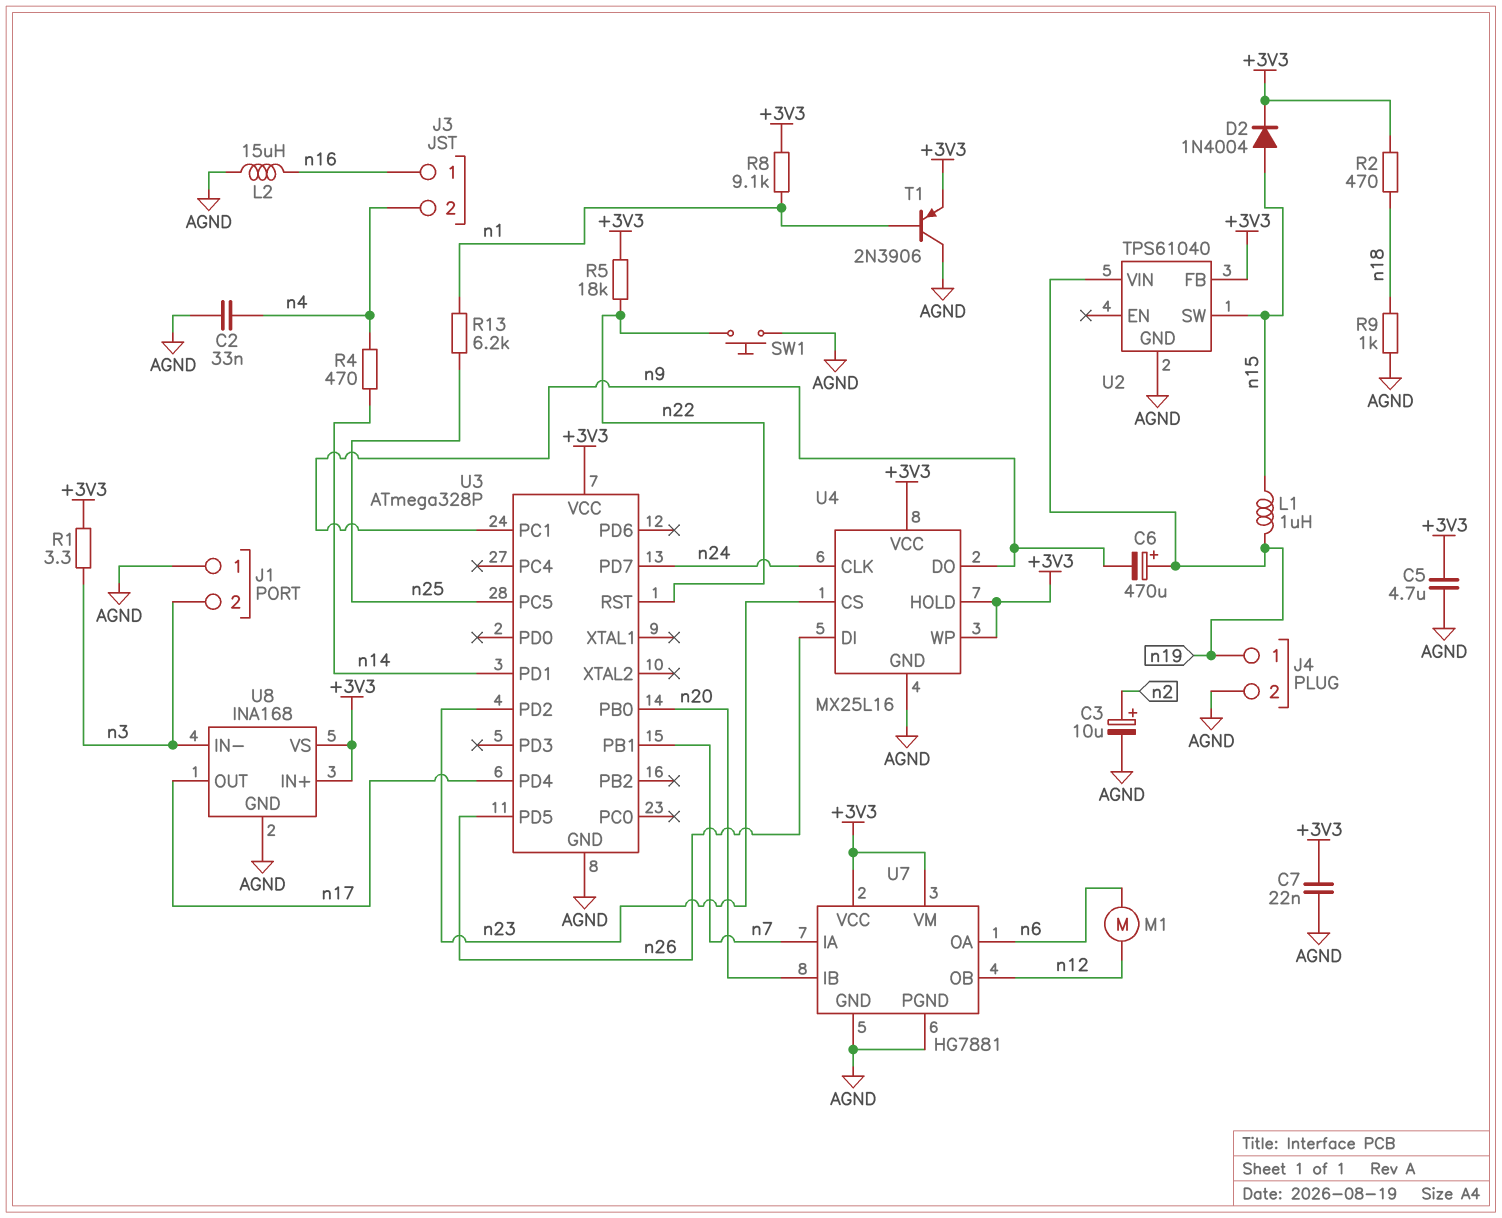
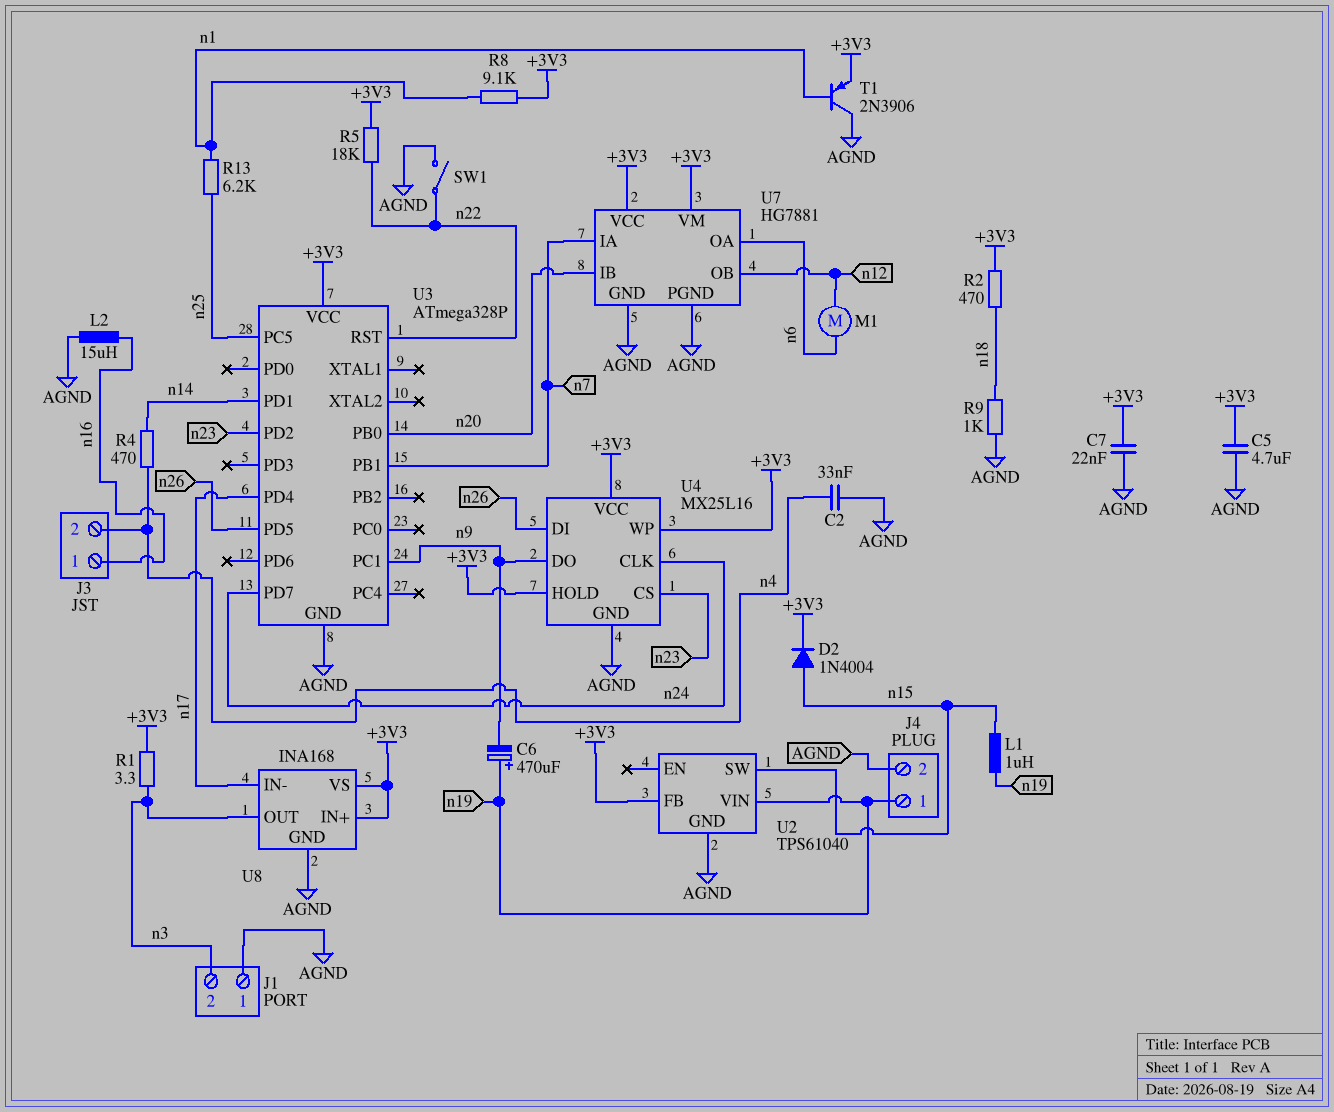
C3: 10uF (plus n2, minus AGND) -> none
SW1: button (AGND, n22) -> switch (AGND, n22)
U8 pin IN-: n3 -> n17
U8 pin OUT: n17 -> n3

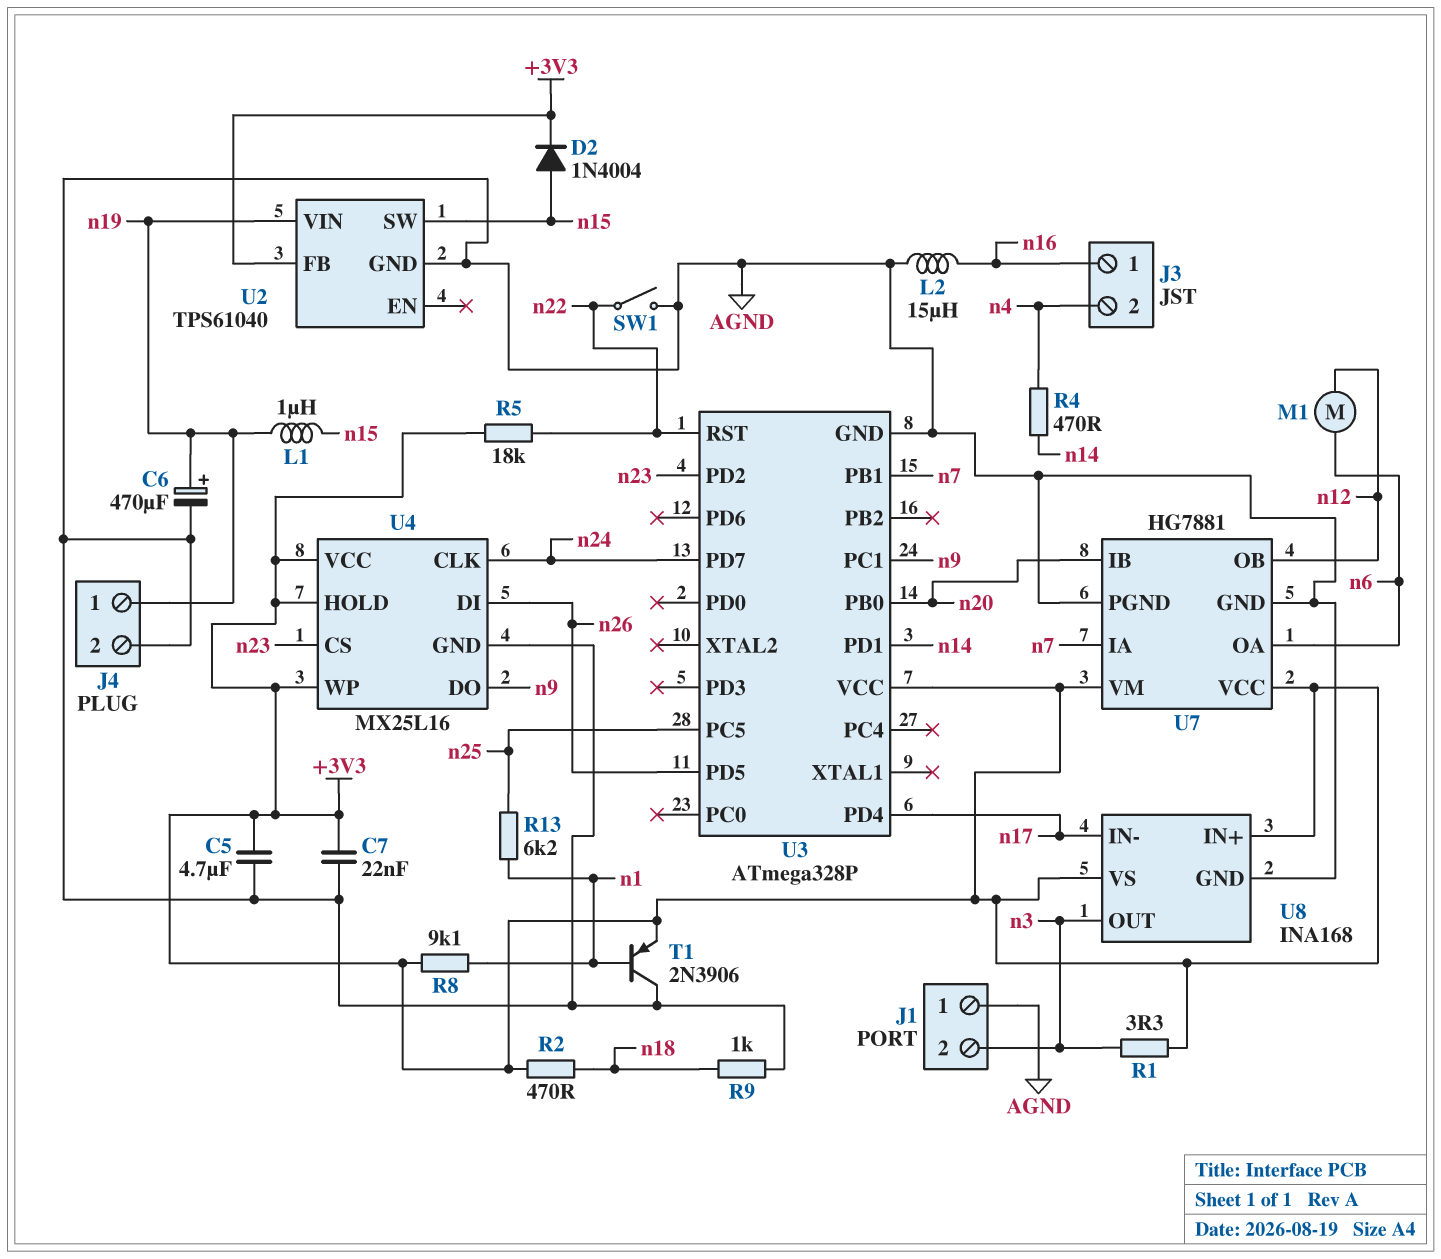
C2: 33nF (AGND, n4) -> none
C6: 470uF (plus n19, minus n9) -> 470uF (plus n19, minus AGND)

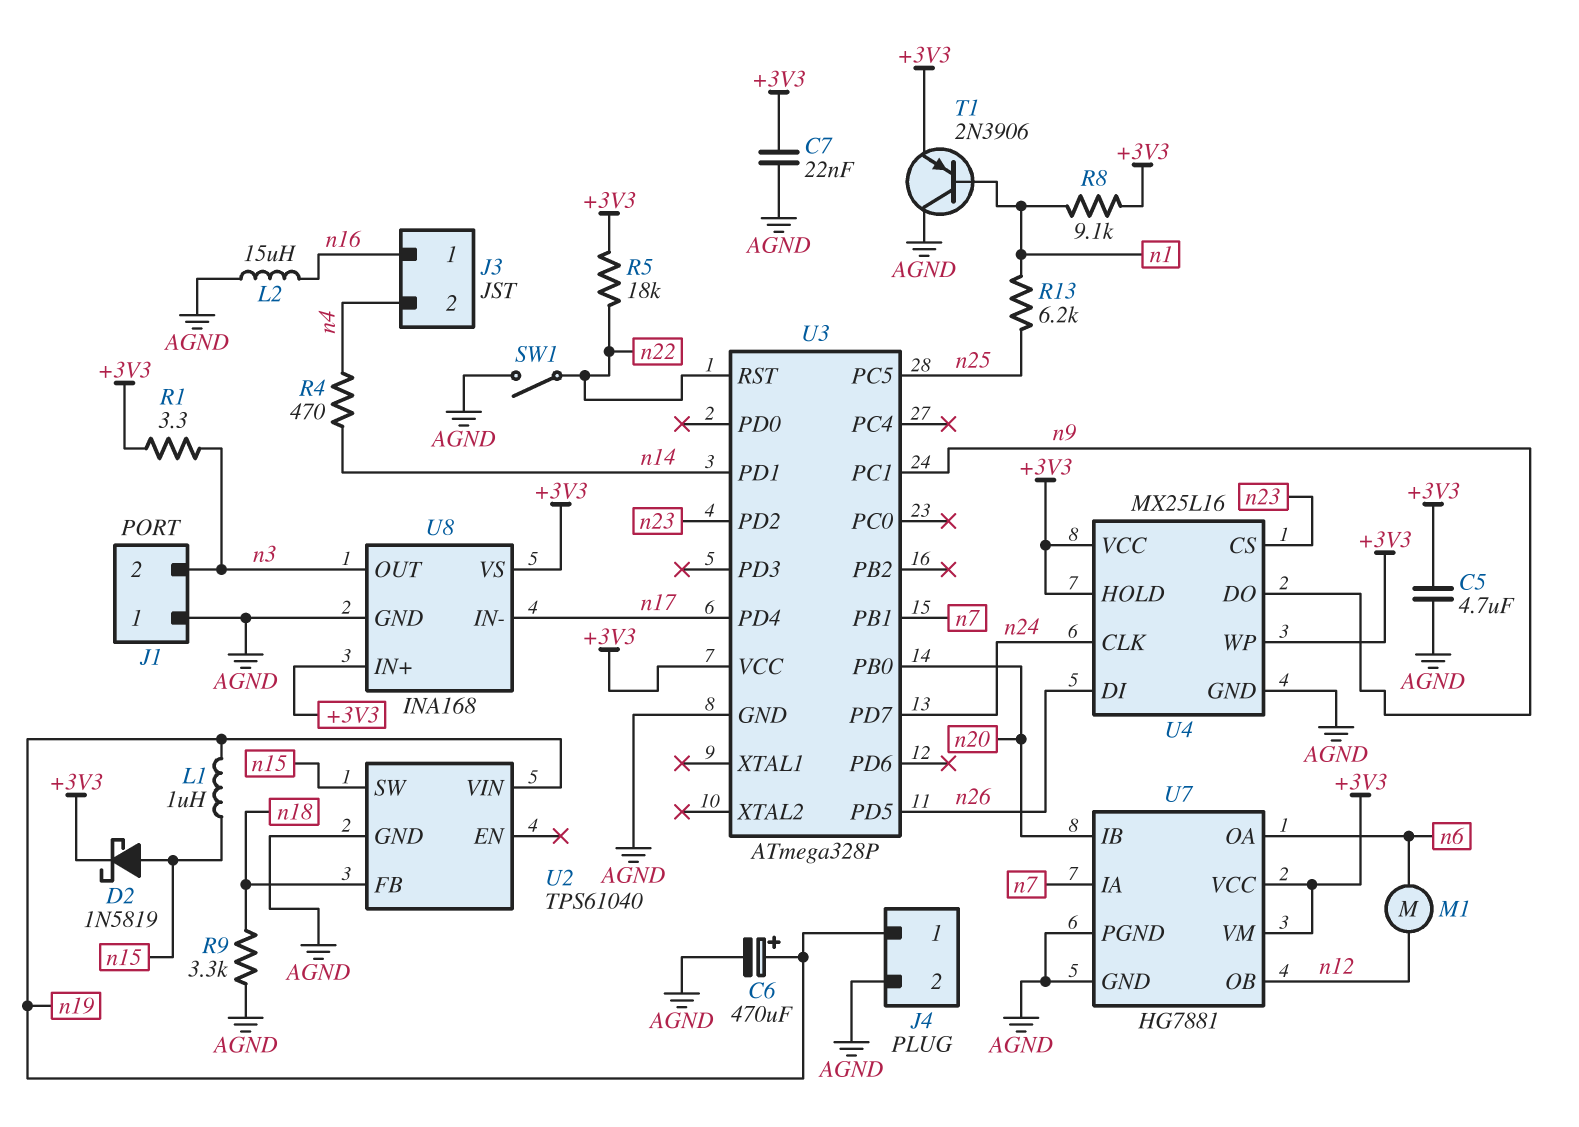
D2: diode 1N4004 (A n15, K +3V3) -> schottky 1N5819 (A n15, K +3V3)
R2: 470 (+3V3, n18) -> none
R9: 1k (AGND, n18) -> 3.3k (AGND, n18)
U2 pin FB: +3V3 -> n18

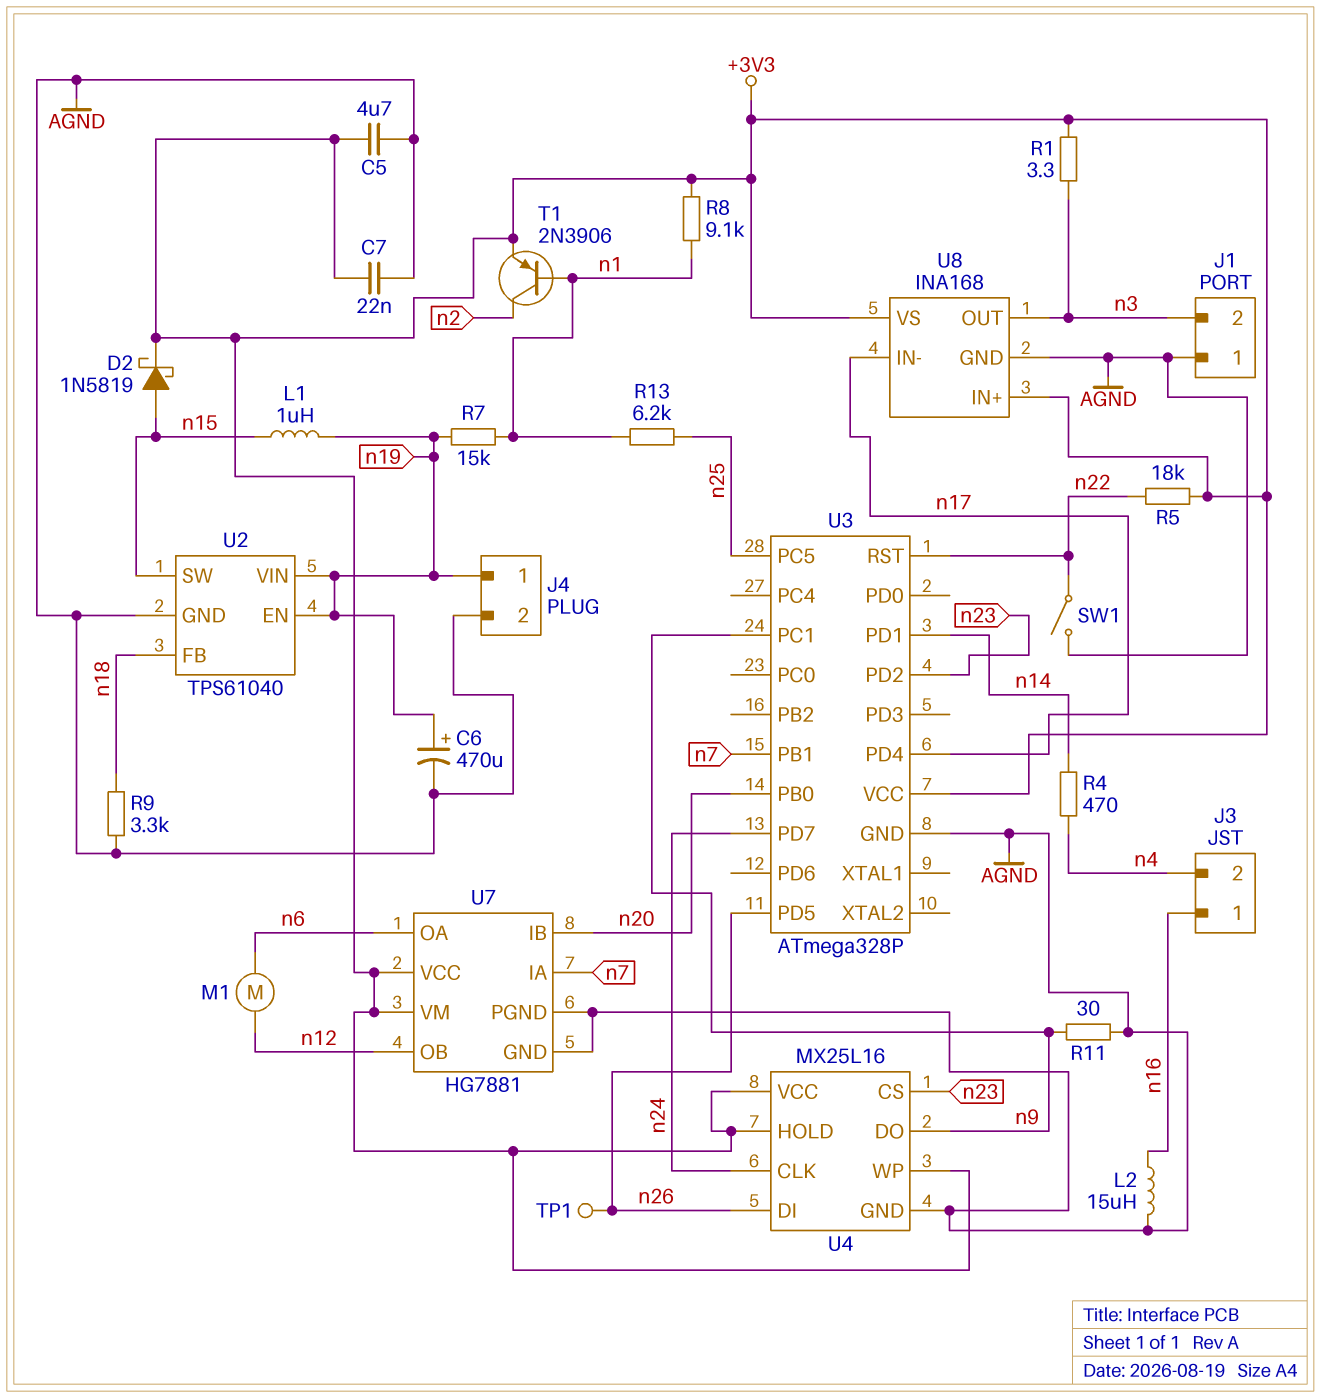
R7: none -> 15k (n1, n19)
R11: none -> 30 (AGND, n9)
T1: PNP 2N3906 (B n1, C AGND, E +3V3) -> PNP 2N3906 (B n1, C n2, E +3V3)
TP1: none -> test point (n26)
U2 pin EN: none -> n19

